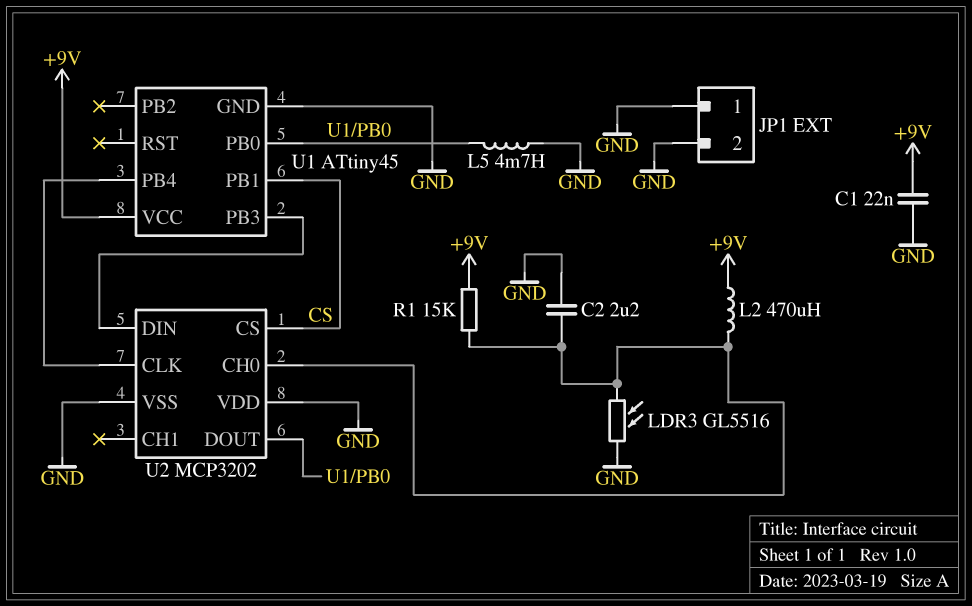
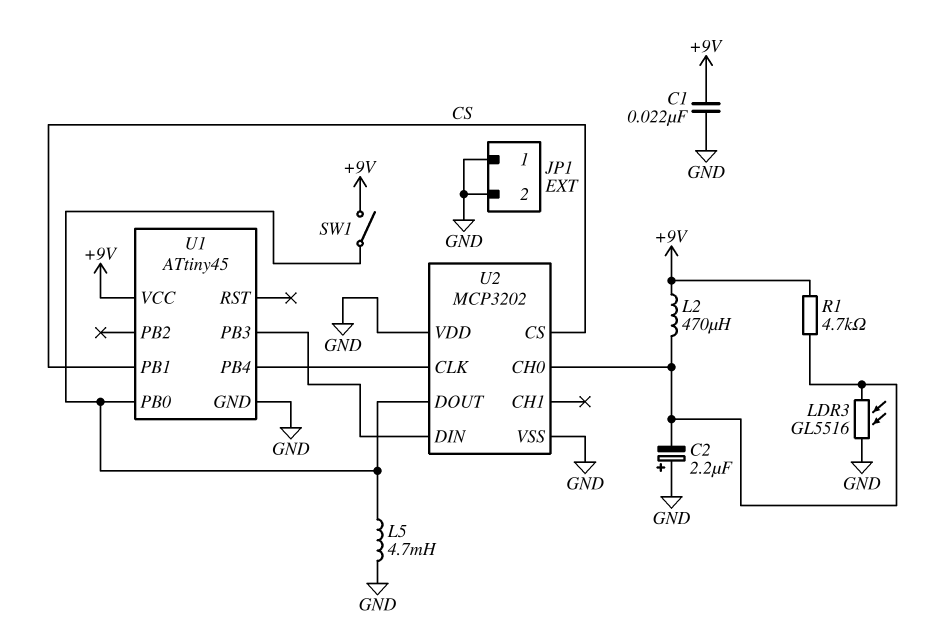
C2: 2.2uF (GND, U2/CH0) -> 2.2uF (plus GND, minus U2/CH0)
R1: 15k (+9V, U2/CH0) -> 4.7k (+9V, U2/CH0)
SW1: none -> switch (+9V, U1/PB0)

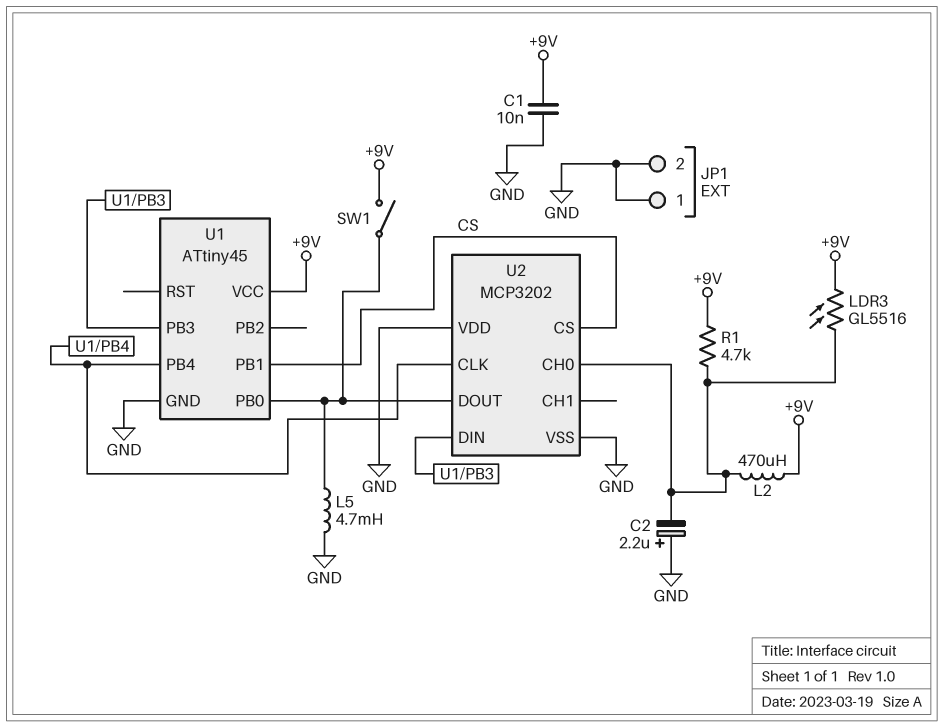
C1: 22nF (+9V, GND) -> 10nF (+9V, GND)
LDR3: GL5516 (GND, U2/CH0) -> GL5516 (+9V, U2/CH0)

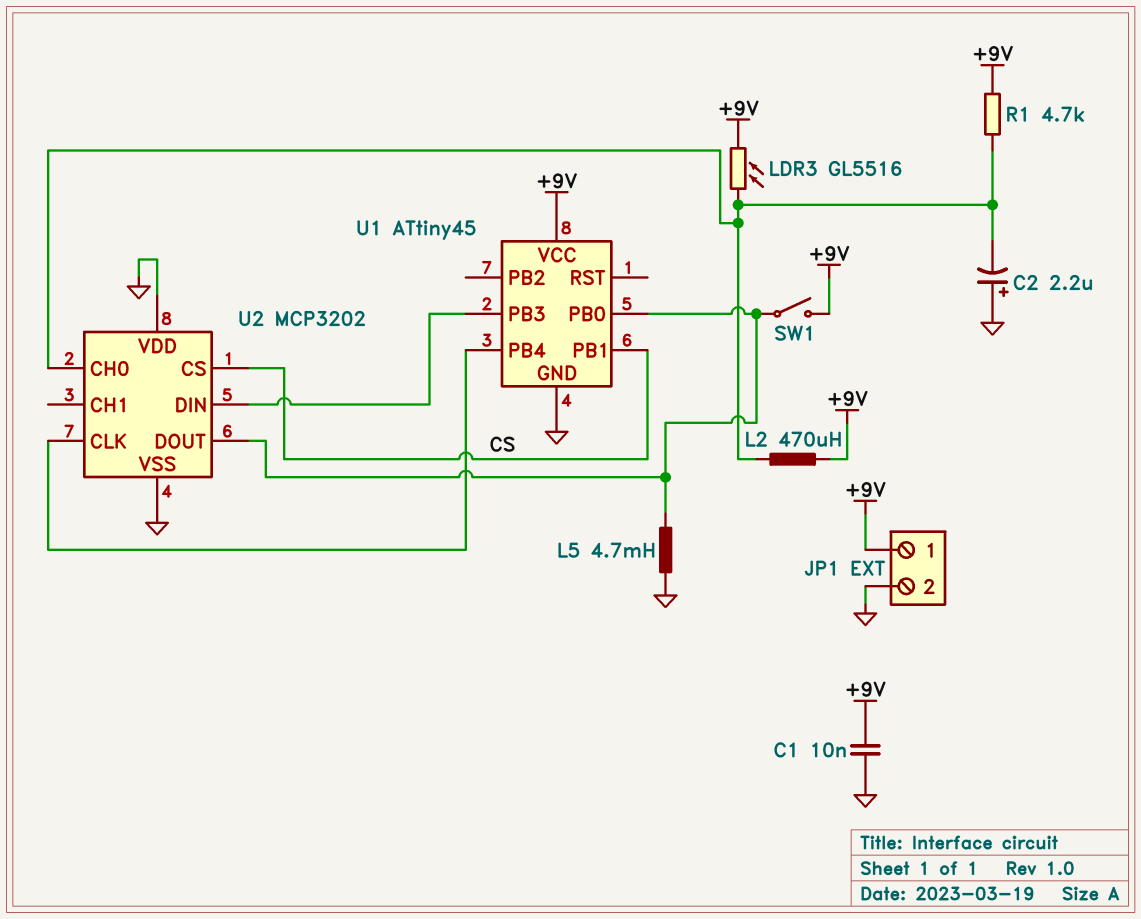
JP1 pin 1: GND -> +9V

